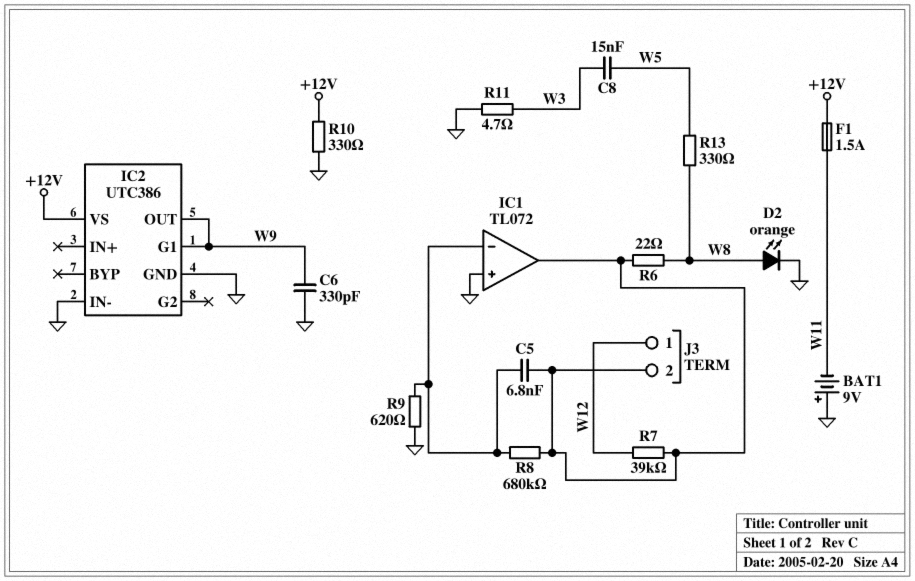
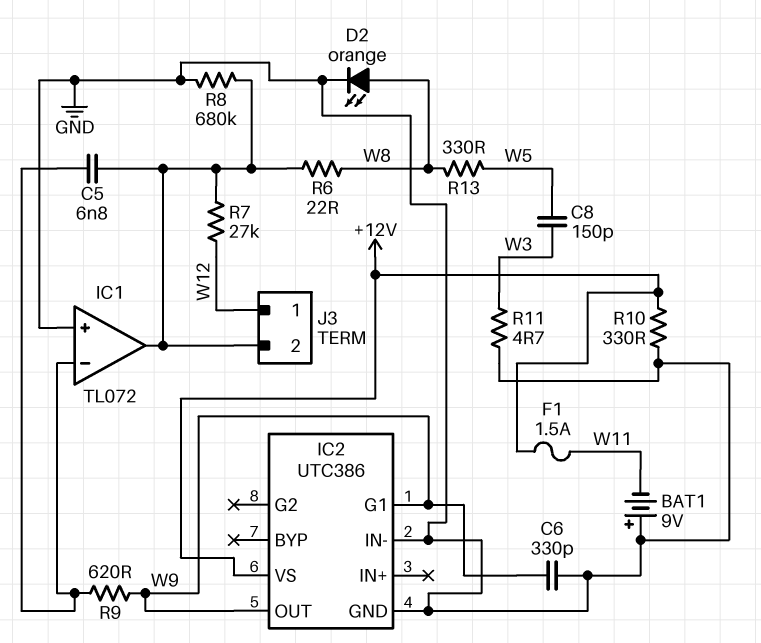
C8: 15nF (W3, W5) -> 150pF (W3, W5)
R7: 39k (IC1/out, W12) -> 27k (IC1/out, W12)
R8: 680k (IC1/in-, IC1/out) -> 680k (GND, IC1/out)
R9: 620 (GND, IC1/in-) -> 620 (IC1/in-, W9)

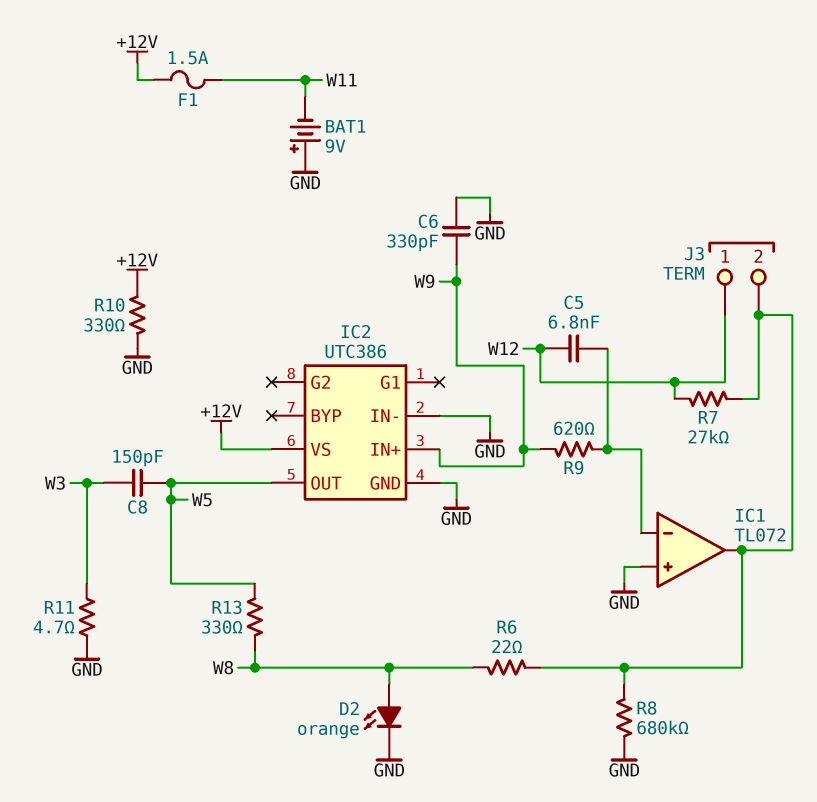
C5: 6.8nF (IC1/in-, IC1/out) -> 6.8nF (IC1/in-, W12)
IC2 pin G1: W9 -> none
IC2 pin IN+: none -> W9
IC2 pin OUT: W9 -> W5

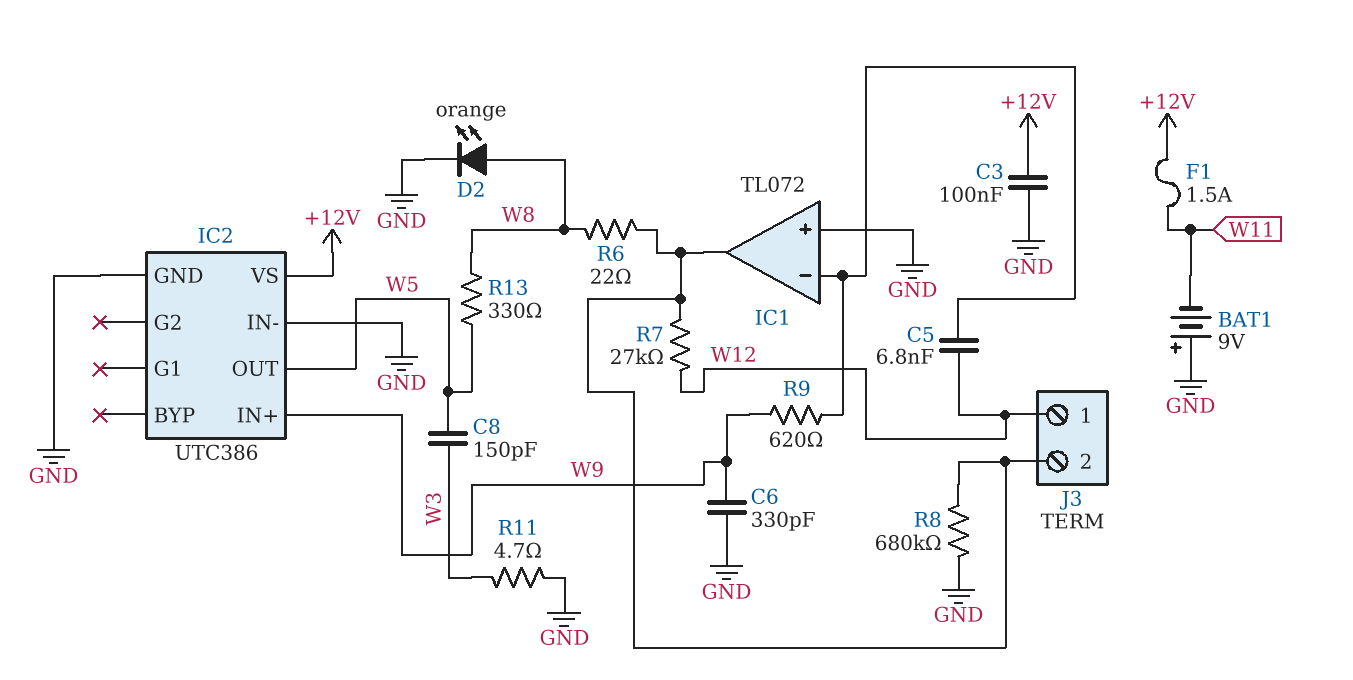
C3: none -> 100nF (+12V, GND)
R10: 330 (+12V, GND) -> none

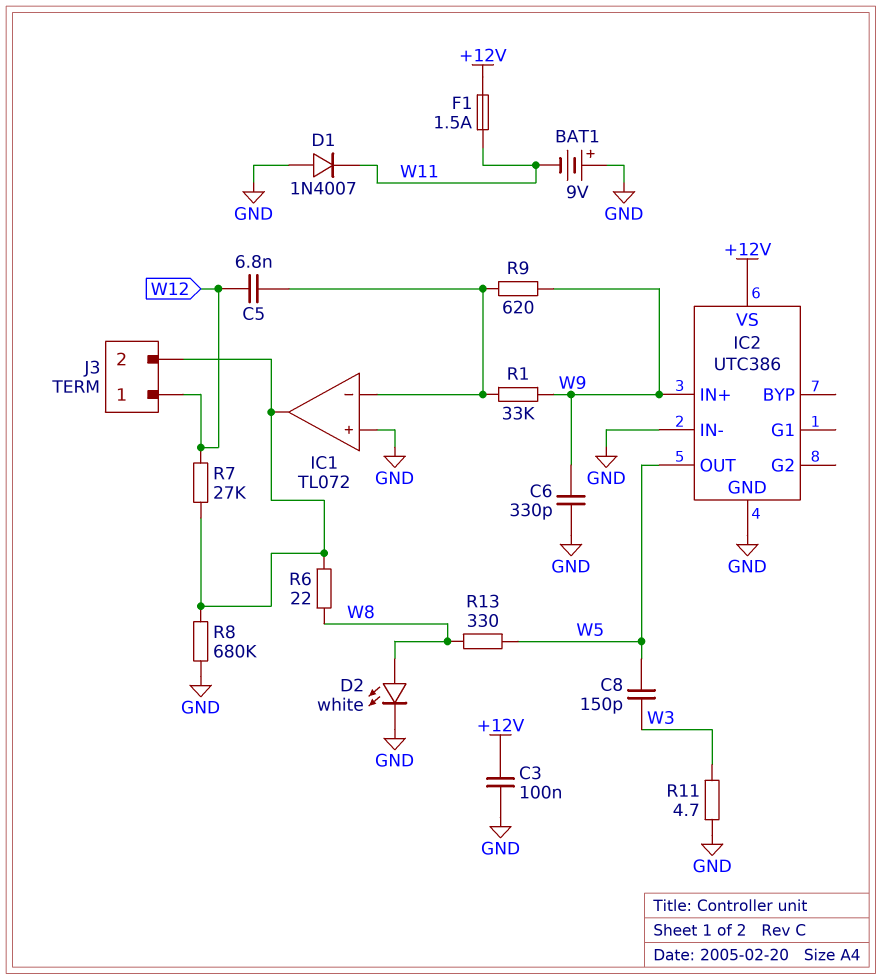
D1: none -> diode 1N4007 (A GND, K W11)
D2: LED orange (A W8, K GND) -> LED white (A W8, K GND)
R1: none -> 33k (IC1/in-, W9)

